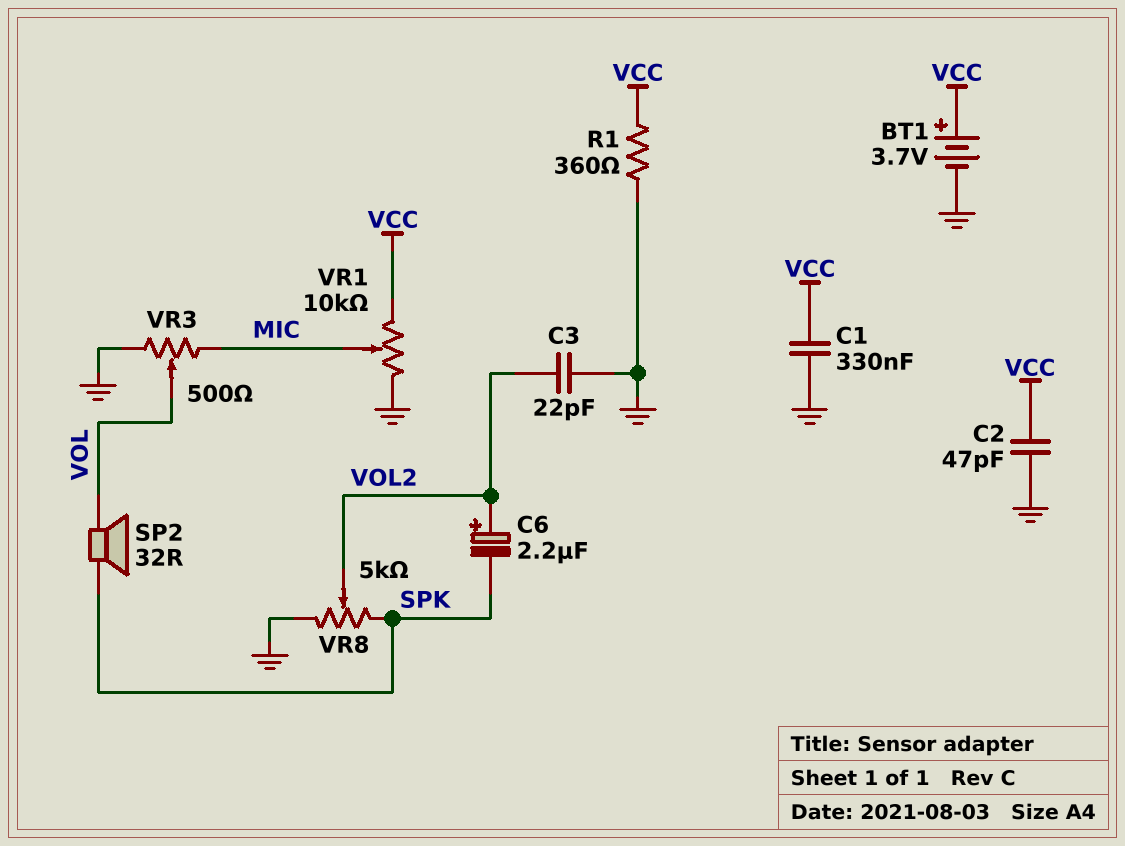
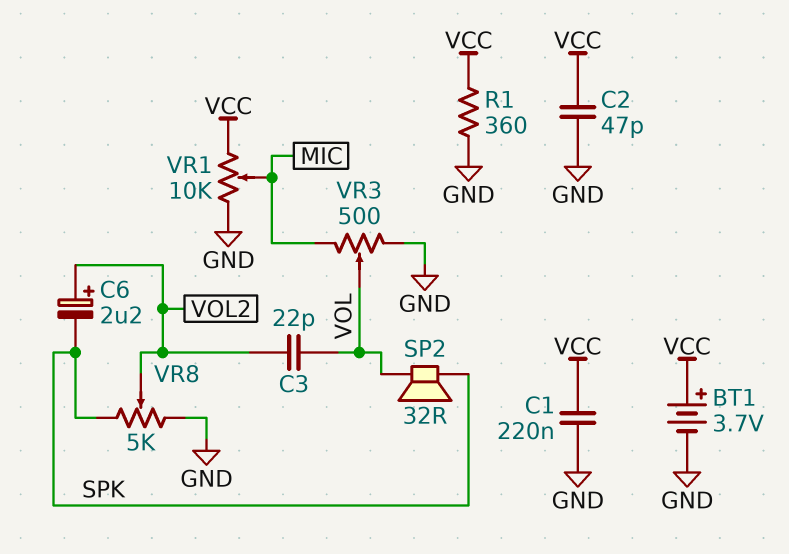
C1: 330nF (GND, VCC) -> 220nF (GND, VCC)
C3: 22pF (GND, VOL2) -> 22pF (VOL, VOL2)

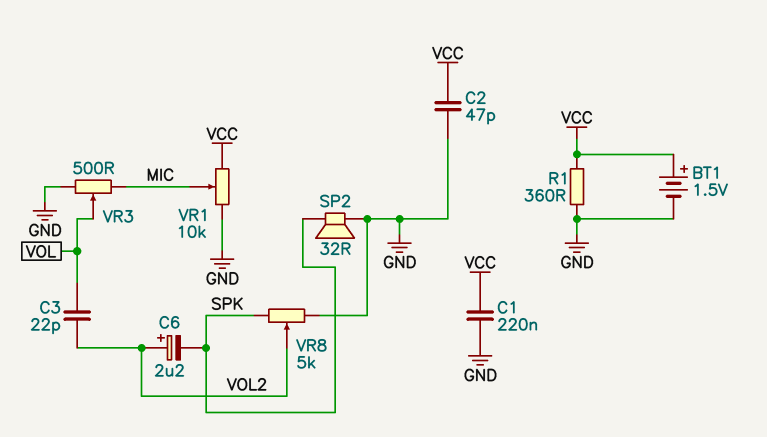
BT1: 3.7V (plus VCC, minus GND) -> 1.5V (plus VCC, minus GND)
SP2: speaker 32R (SPK, VOL) -> speaker 32R (GND, SPK)

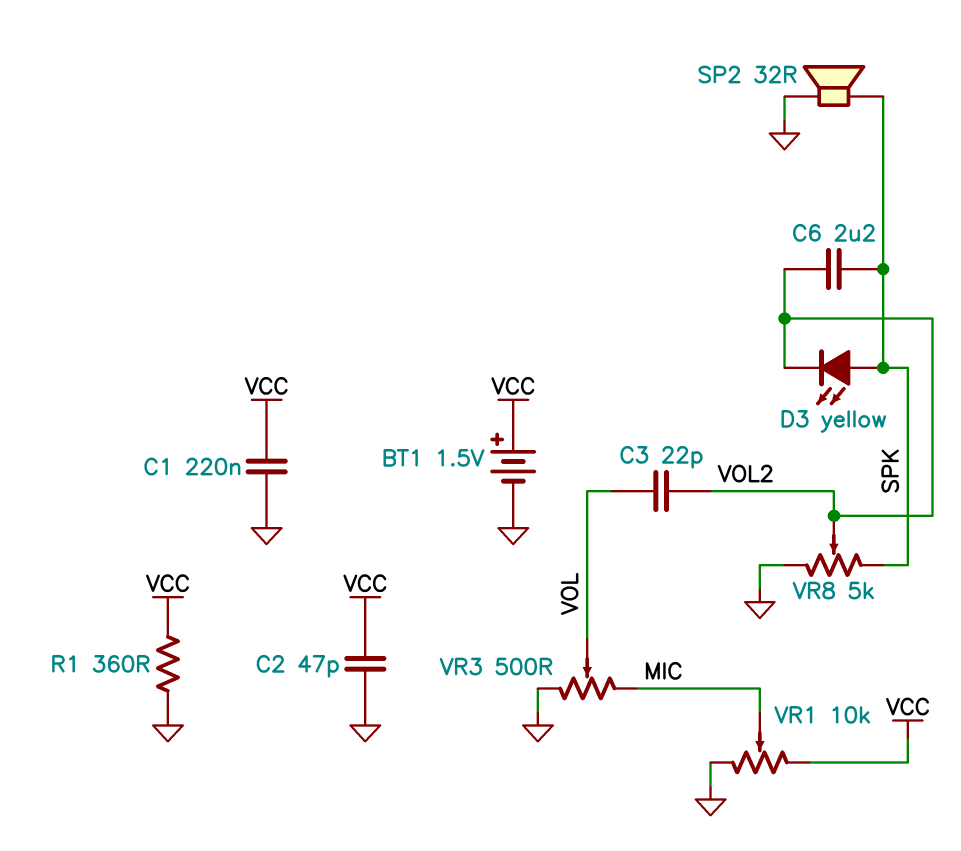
C6: 2.2uF (plus VOL2, minus SPK) -> 2.2uF (SPK, VOL2)
D3: none -> LED yellow (A SPK, K VOL2)

